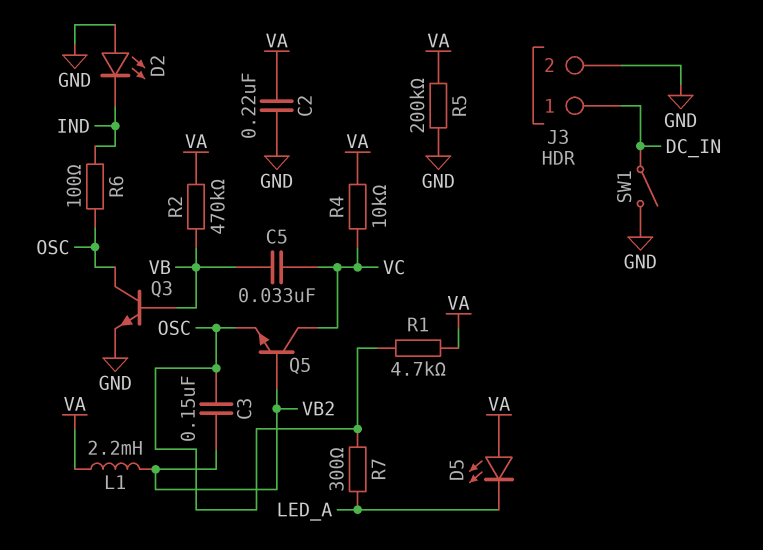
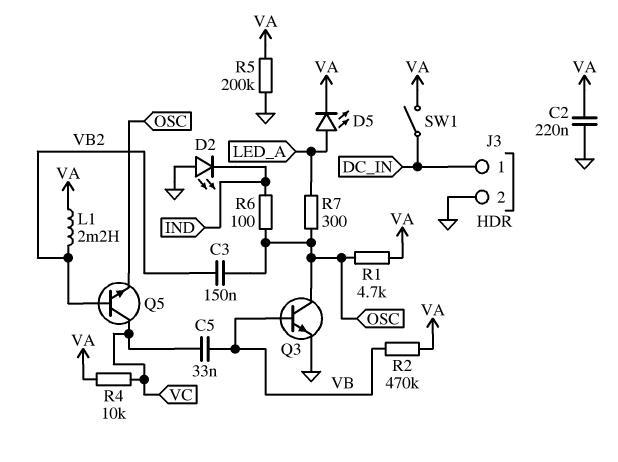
D5: LED (A VA, K LED_A) -> LED (A LED_A, K VA)
SW1: switch (DC_IN, GND) -> switch (DC_IN, VA)

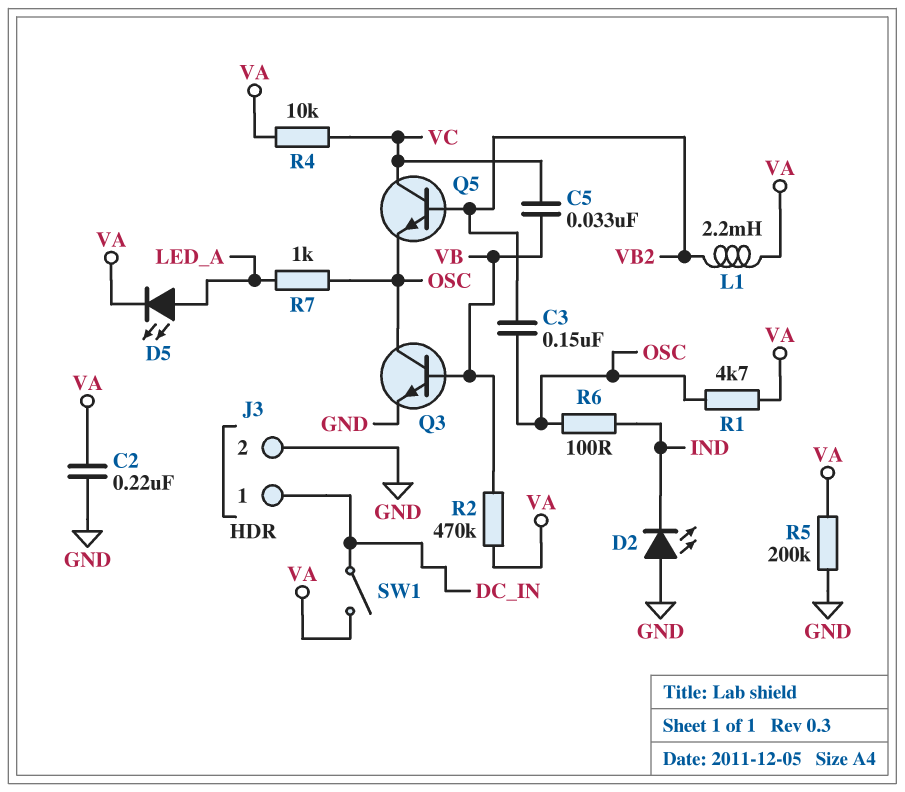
R7: 300 (LED_A, OSC) -> 1k (LED_A, OSC)

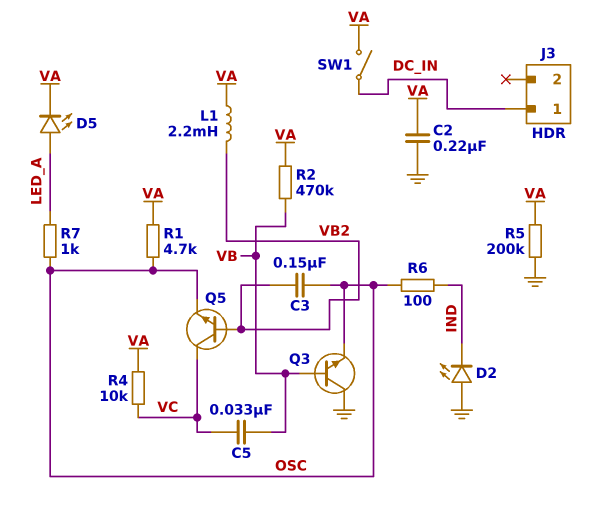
J3 pin 2: GND -> none
Q3: NPN (B VB, C OSC, E GND) -> NPN (B VB, C GND, E OSC)

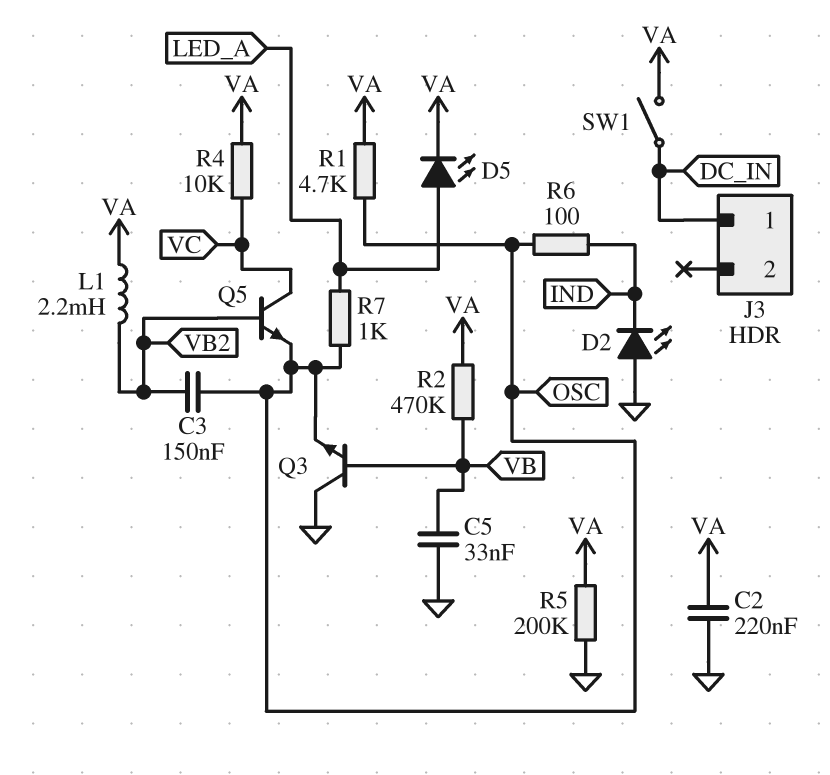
C5: 33nF (VB, VC) -> 33nF (GND, VB)

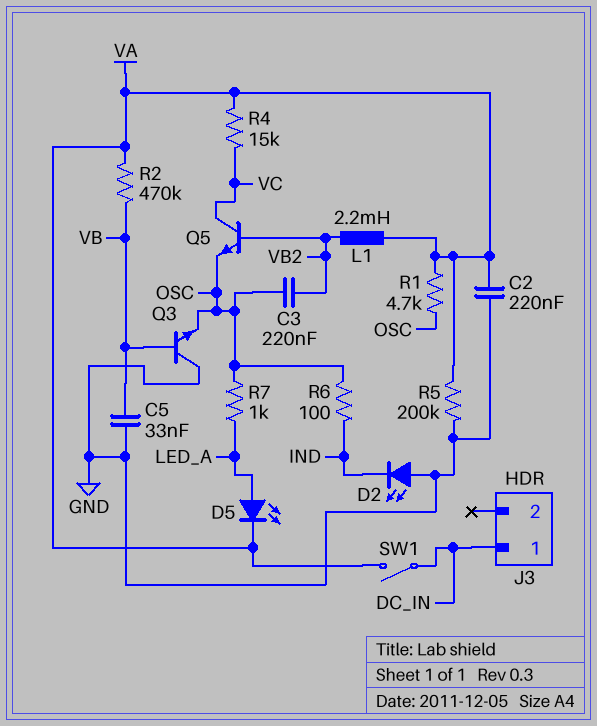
C3: 150nF (OSC, VB2) -> 220nF (OSC, VB2)
R4: 10k (VA, VC) -> 15k (VA, VC)

